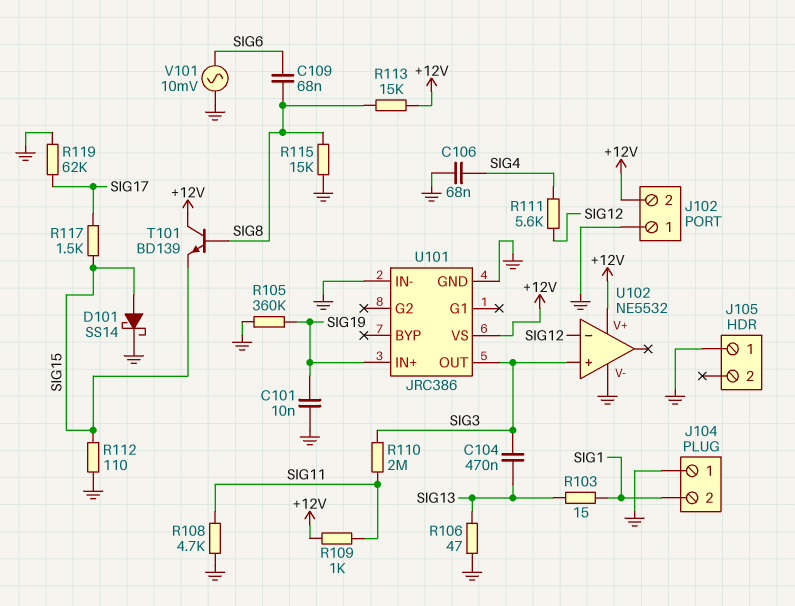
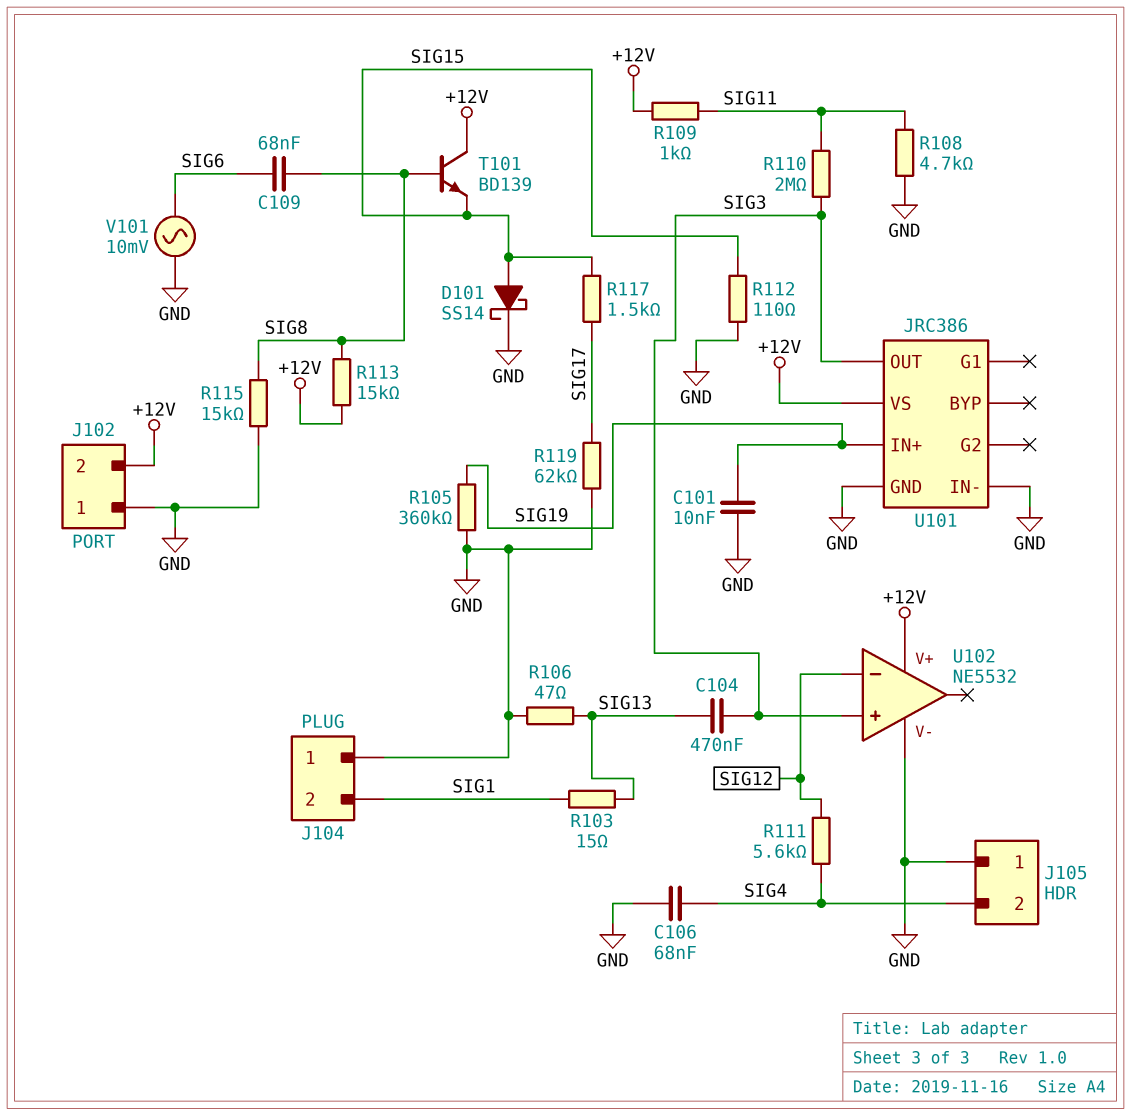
J105 pin 2: none -> SIG4

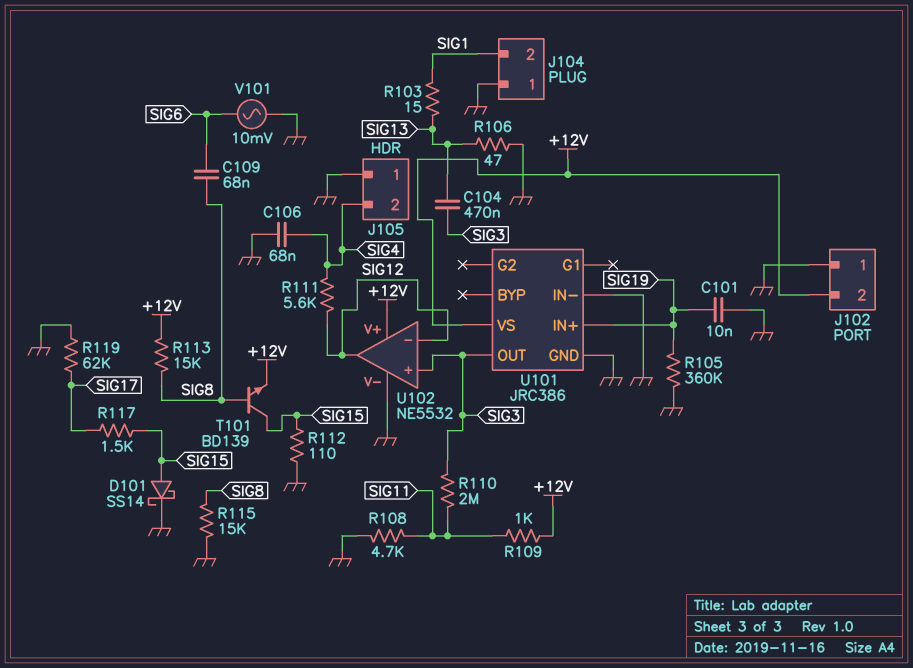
T101: NPN BD139 (B SIG8, C +12V, E SIG15) -> NPN BD139 (B SIG8, C SIG15, E +12V)
U102 pin out: none -> SIG12

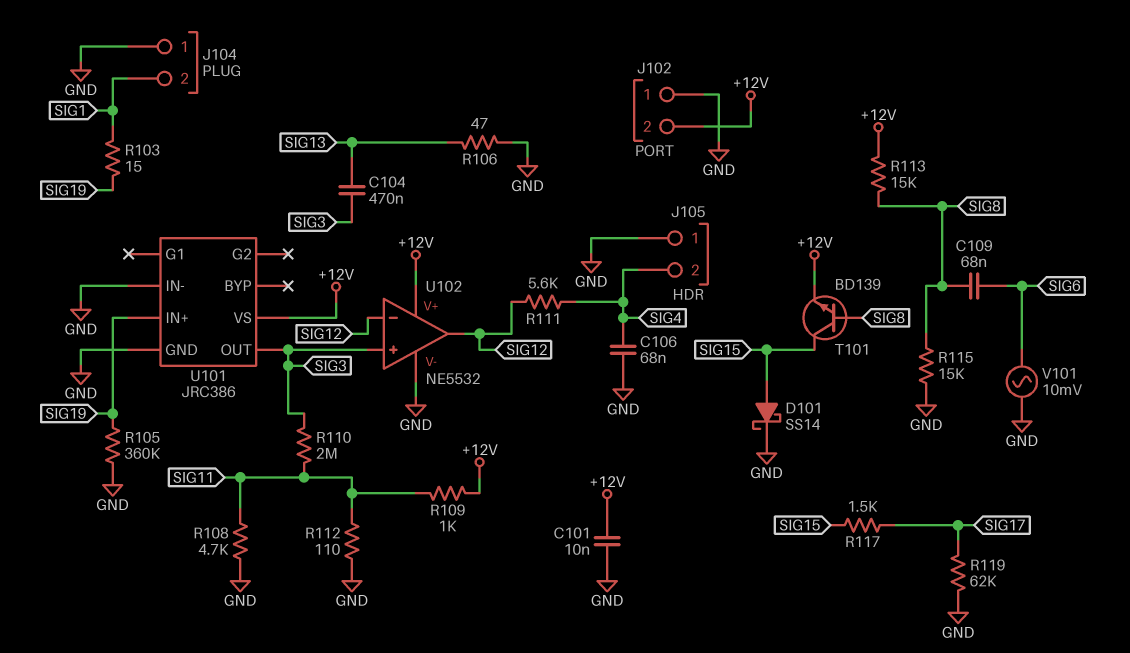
C101: 10nF (GND, SIG19) -> 10nF (+12V, GND)
R103: 15 (SIG1, SIG13) -> 15 (SIG1, SIG19)
R112: 110 (GND, SIG15) -> 110 (GND, SIG11)

